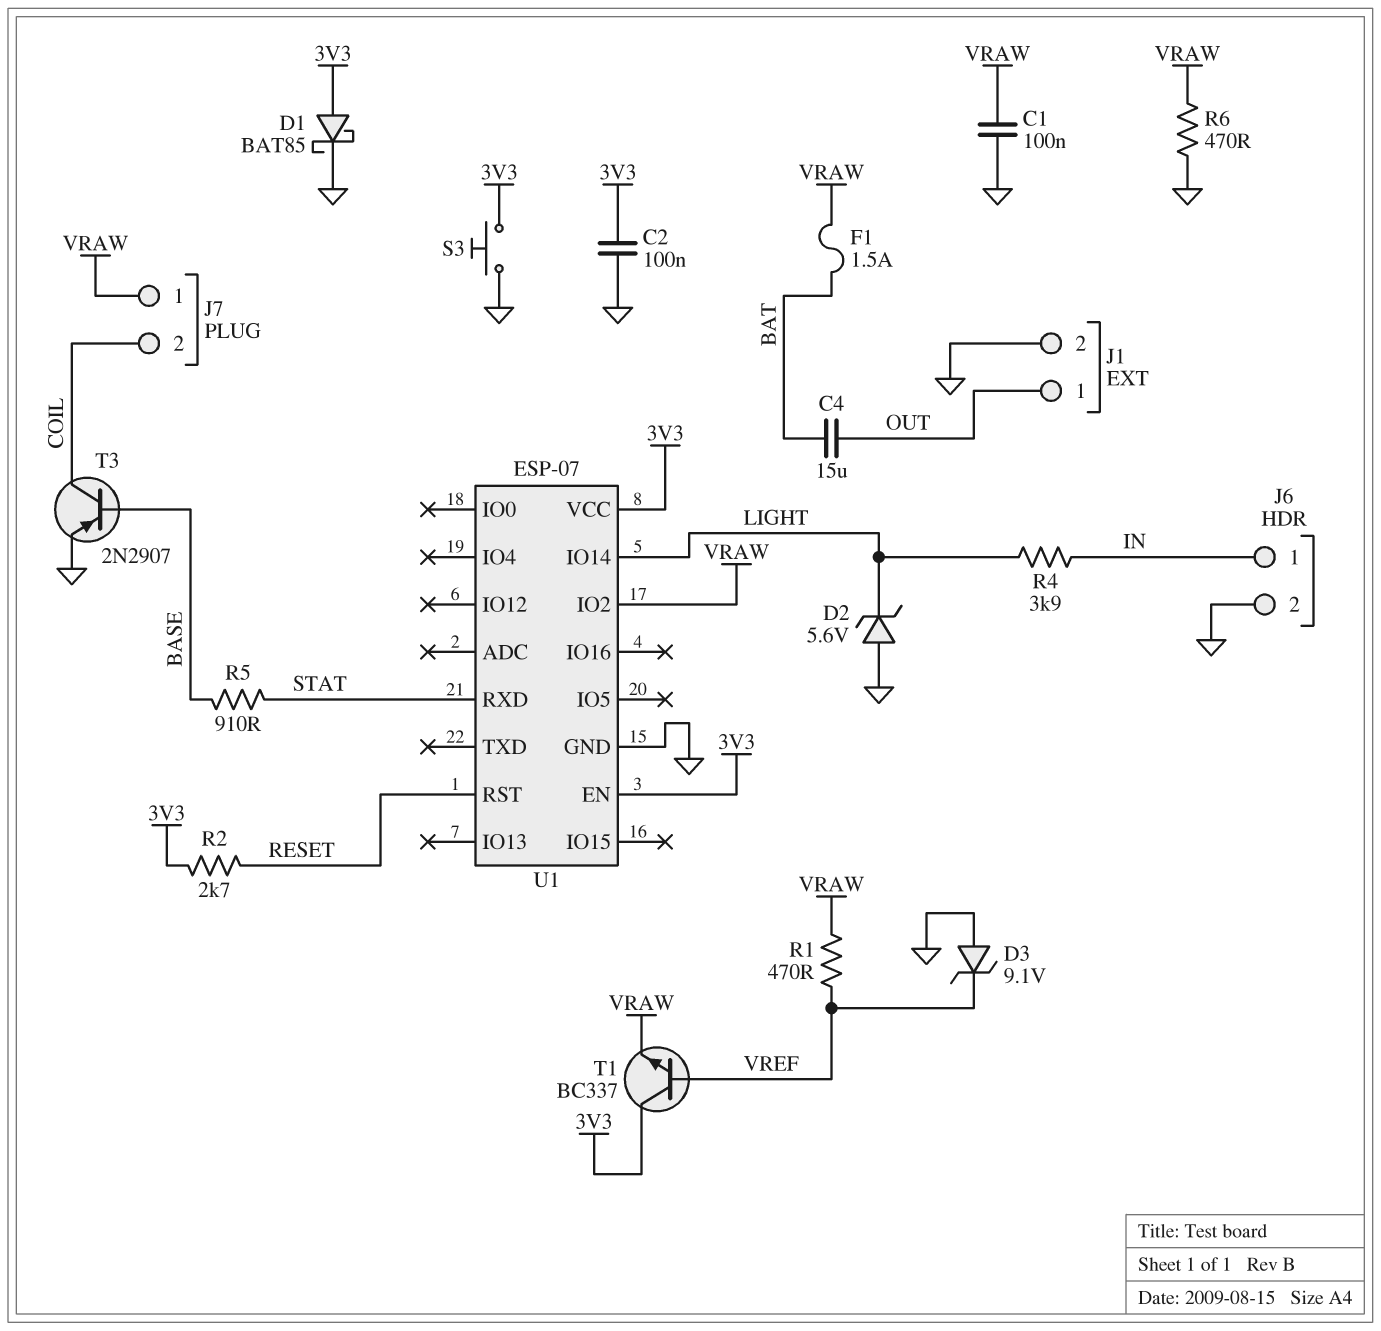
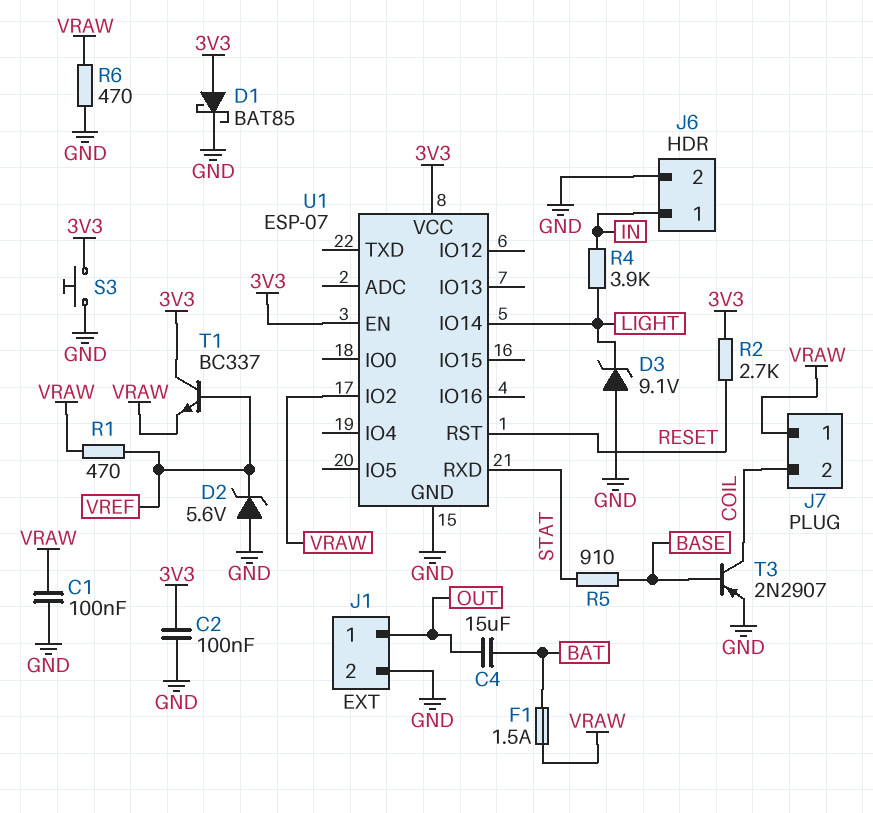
D2: zener 5.6V (A GND, K LIGHT) -> zener 5.6V (A GND, K VREF)
D3: zener 9.1V (A GND, K VREF) -> zener 9.1V (A GND, K LIGHT)

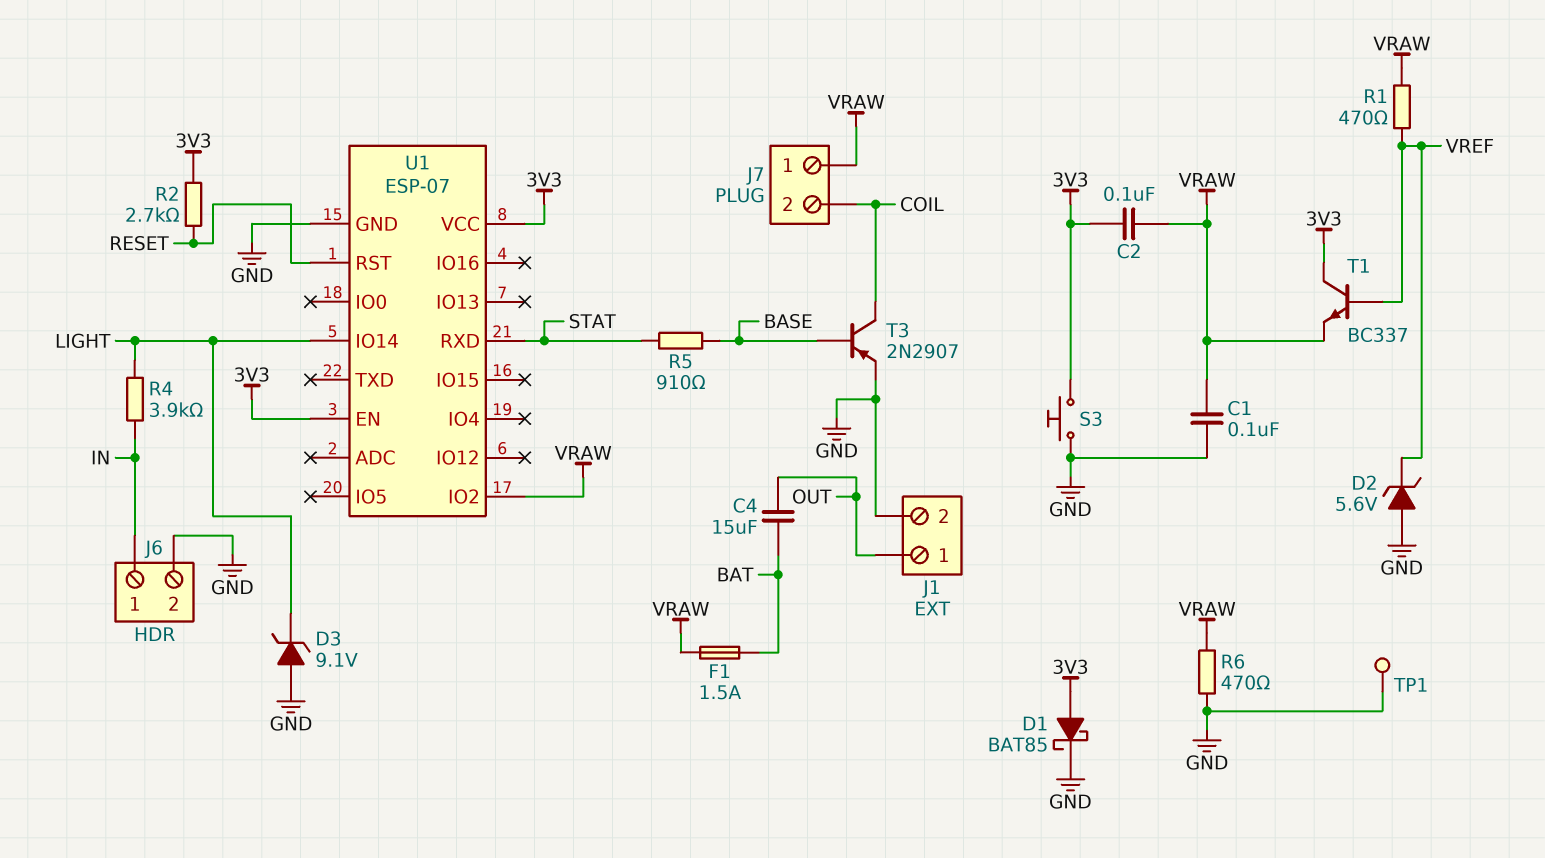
C2: 100nF (3V3, GND) -> 100nF (3V3, VRAW)
TP1: none -> test point (GND)

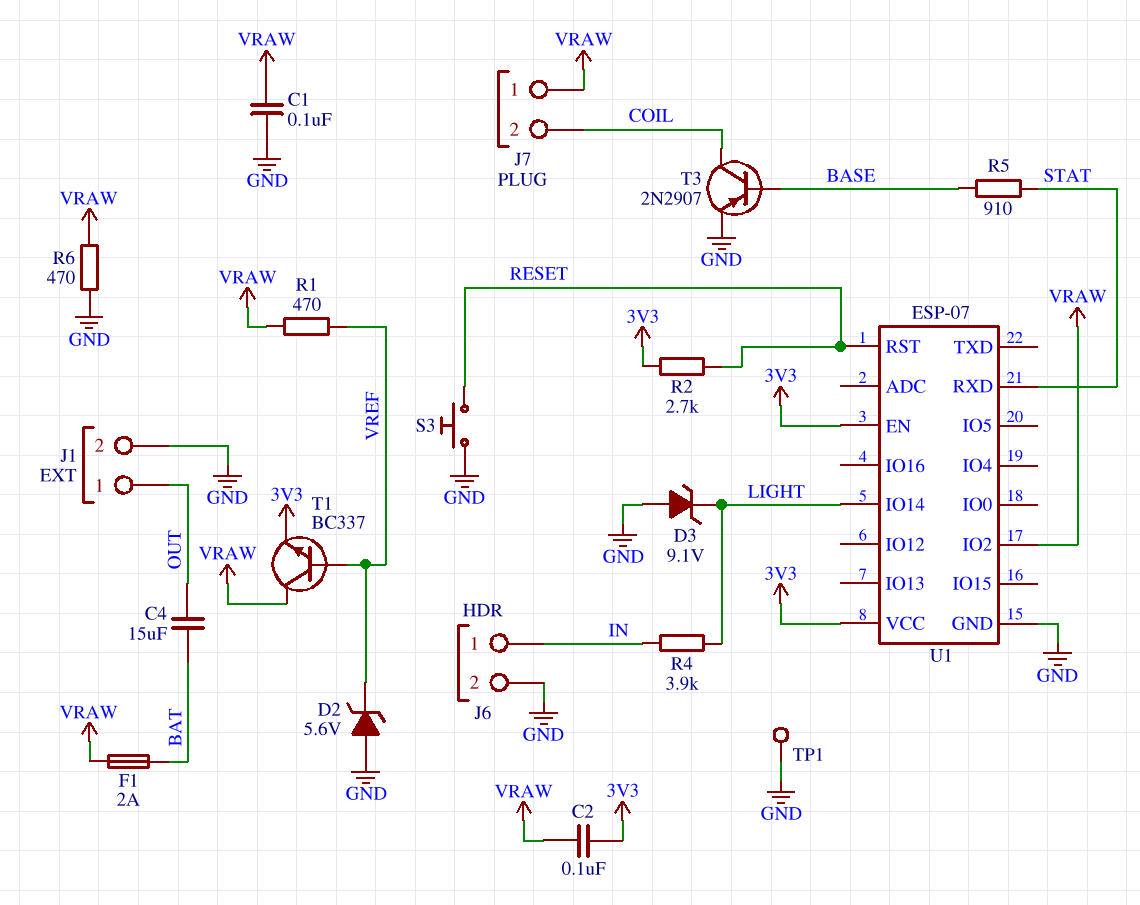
D1: schottky BAT85 (A 3V3, K GND) -> none
F1: 1.5A (BAT, VRAW) -> 2A (BAT, VRAW)
S3: button (3V3, GND) -> button (GND, RESET)
T1: NPN BC337 (B VREF, C 3V3, E VRAW) -> NPN BC337 (B VREF, C VRAW, E 3V3)

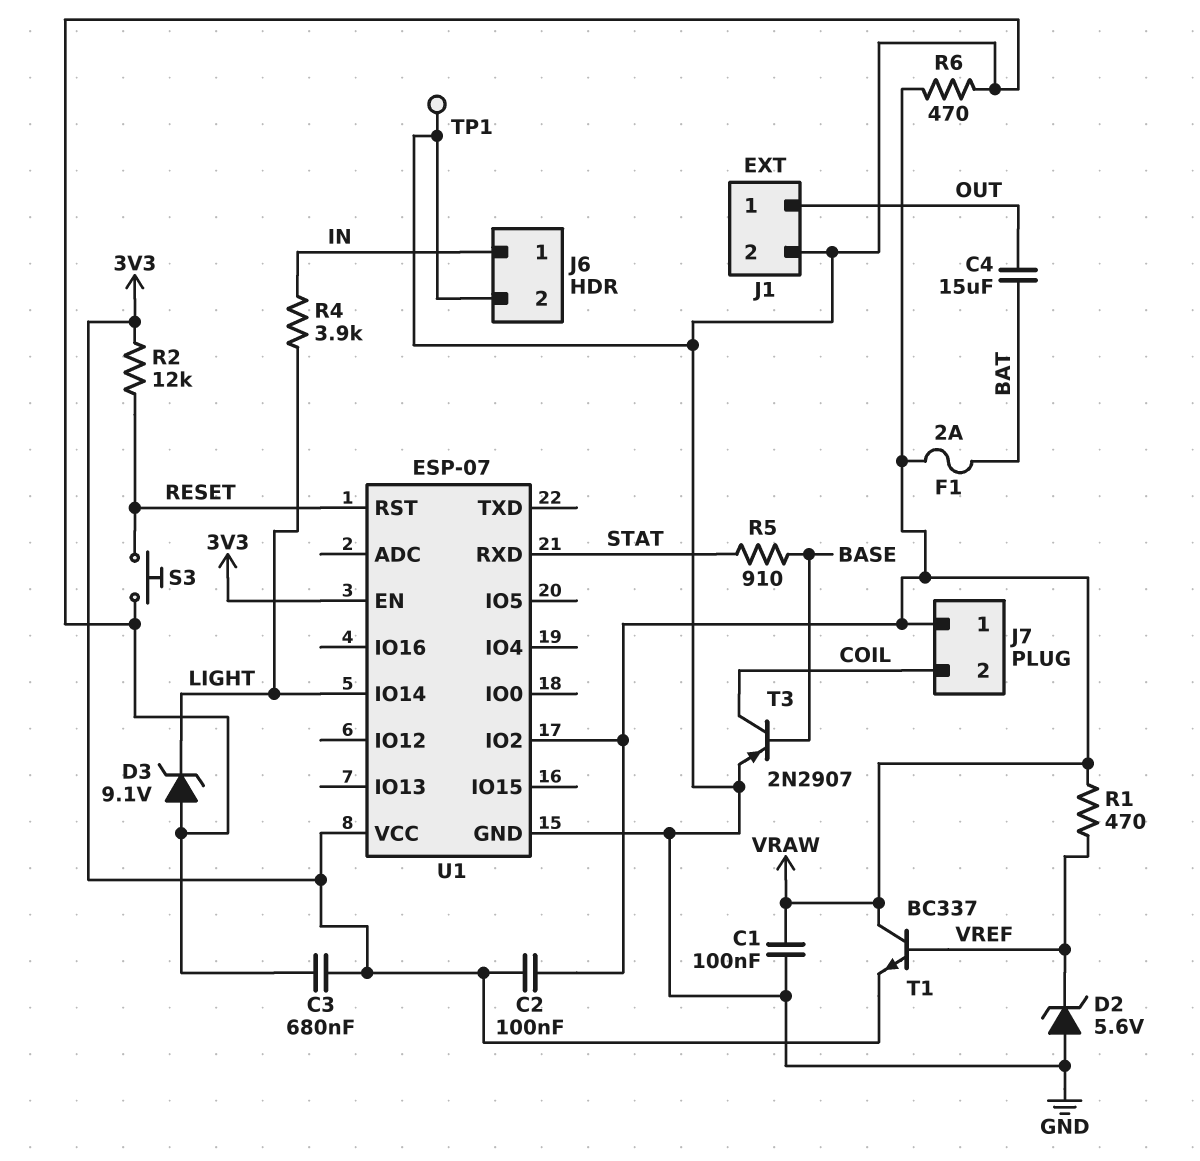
C3: none -> 680nF (3V3, GND)
R2: 2.7k (3V3, RESET) -> 12k (3V3, RESET)

